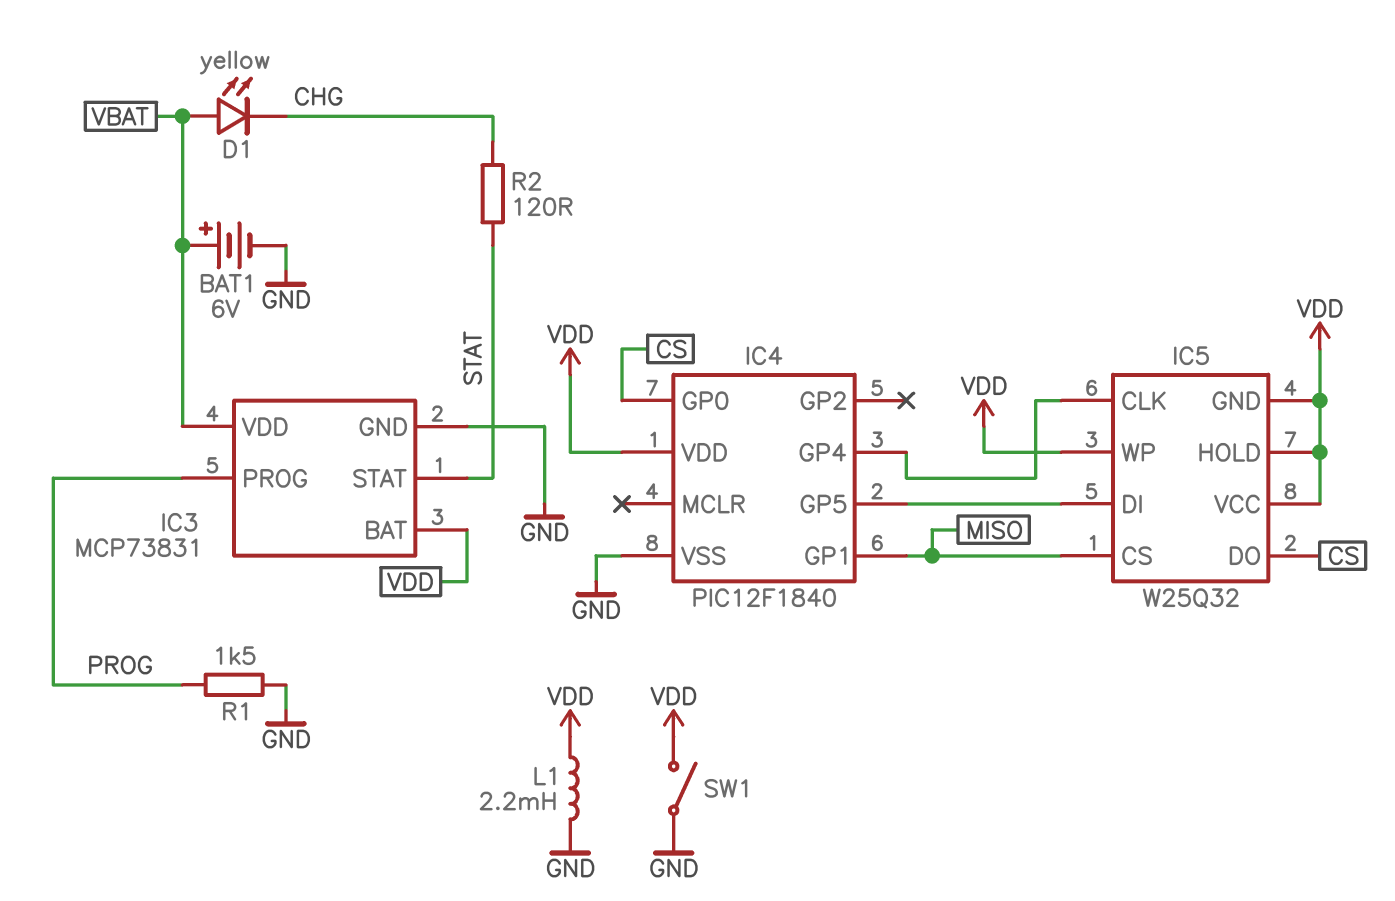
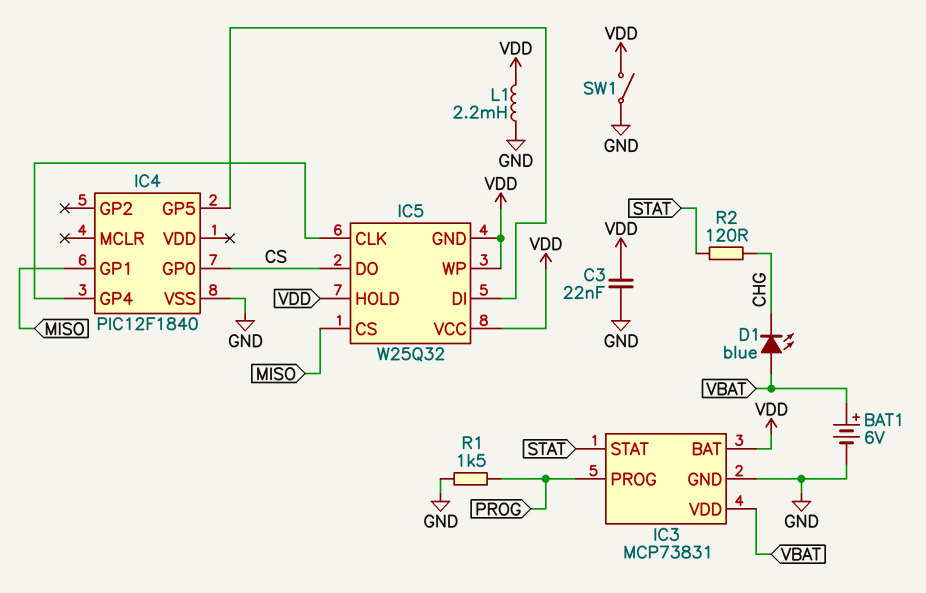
C3: none -> 22nF (GND, VDD)
D1: LED yellow (A VBAT, K CHG) -> LED blue (A VBAT, K CHG)
IC4 pin VDD: VDD -> none

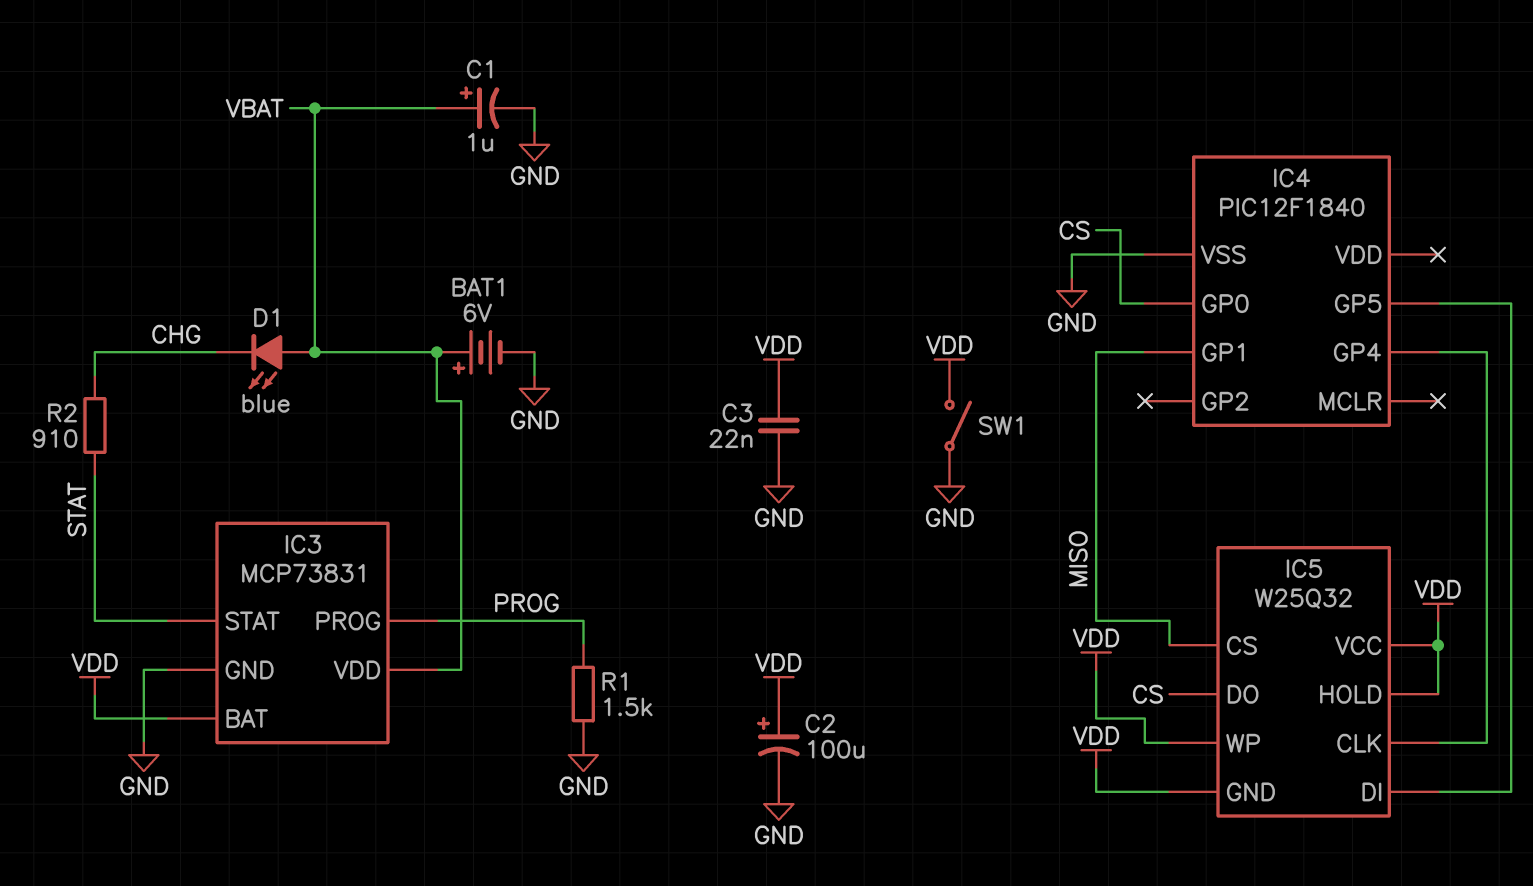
C1: none -> 1uF (plus VBAT, minus GND)
C2: none -> 100uF (plus VDD, minus GND)
L1: 2.2mH (GND, VDD) -> none
R2: 120 (CHG, STAT) -> 910 (CHG, STAT)

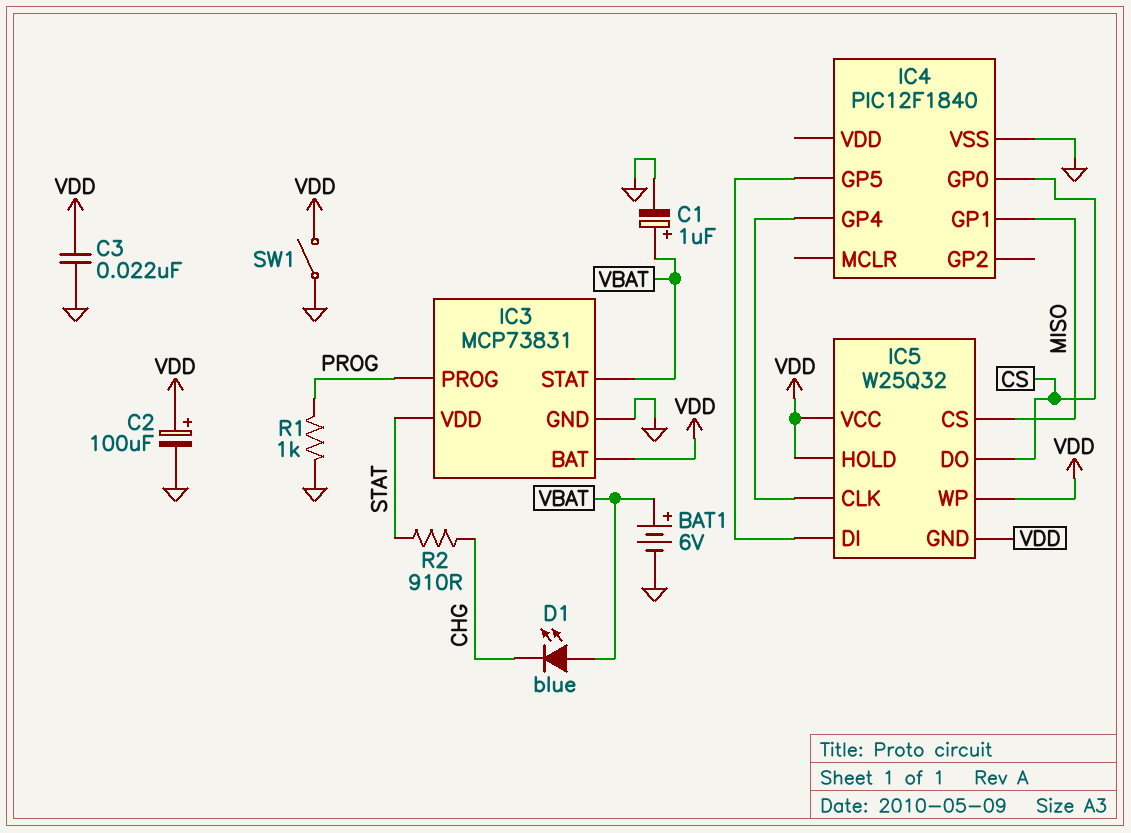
IC3 pin STAT: STAT -> VBAT
IC3 pin VDD: VBAT -> STAT
R1: 1.5k (GND, PROG) -> 1k (GND, PROG)

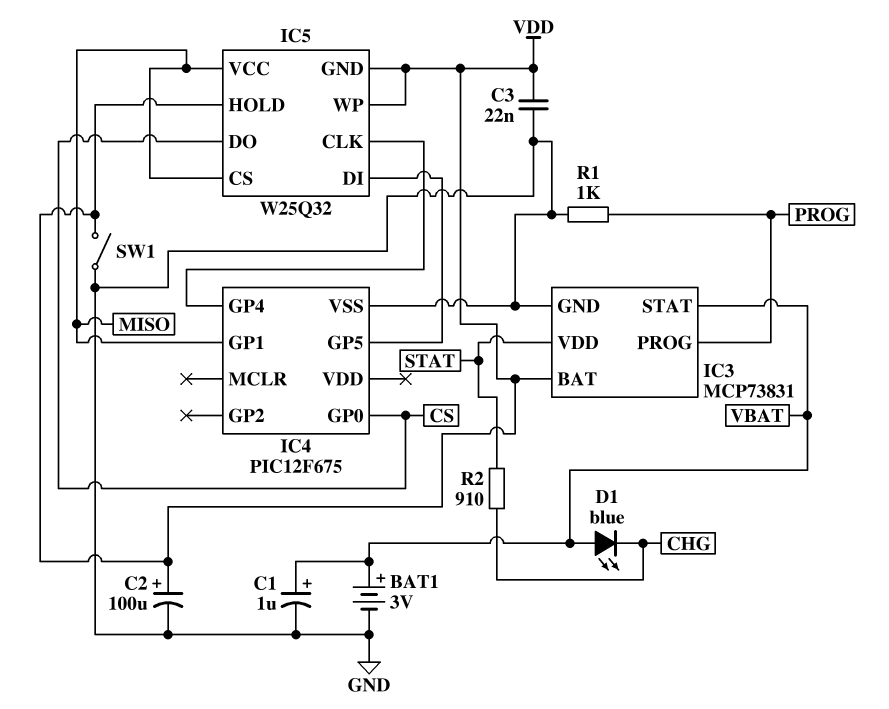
BAT1: 6V (plus VBAT, minus GND) -> 3V (plus VBAT, minus GND)
IC4: PIC12F1840 -> PIC12F675
IC5 pin VCC: VDD -> MISO

